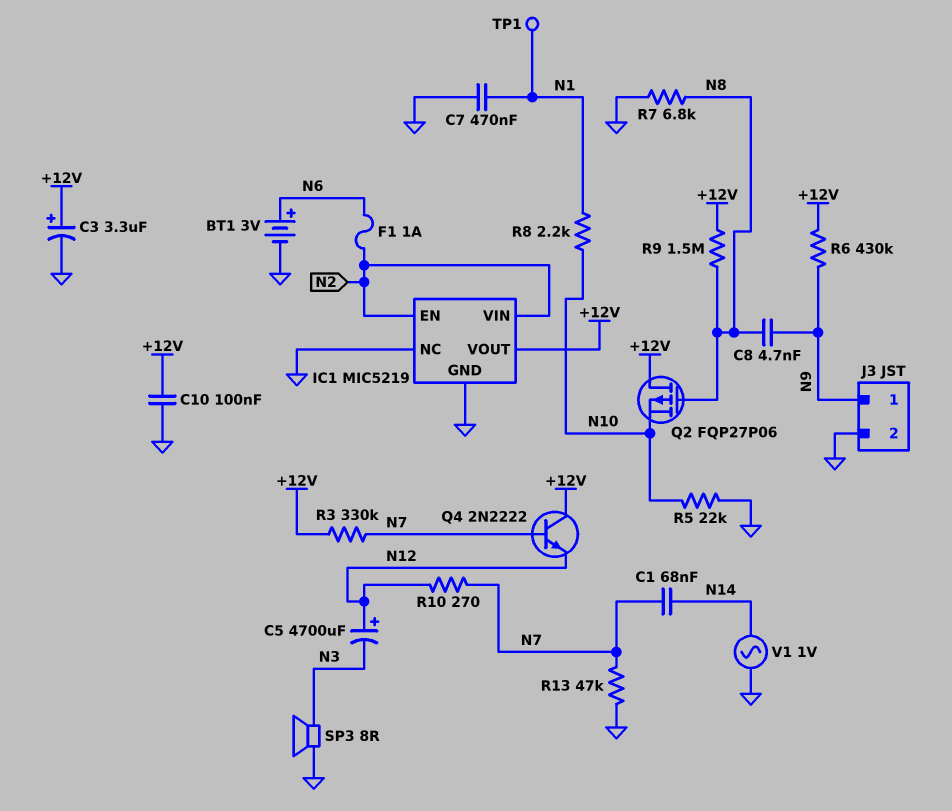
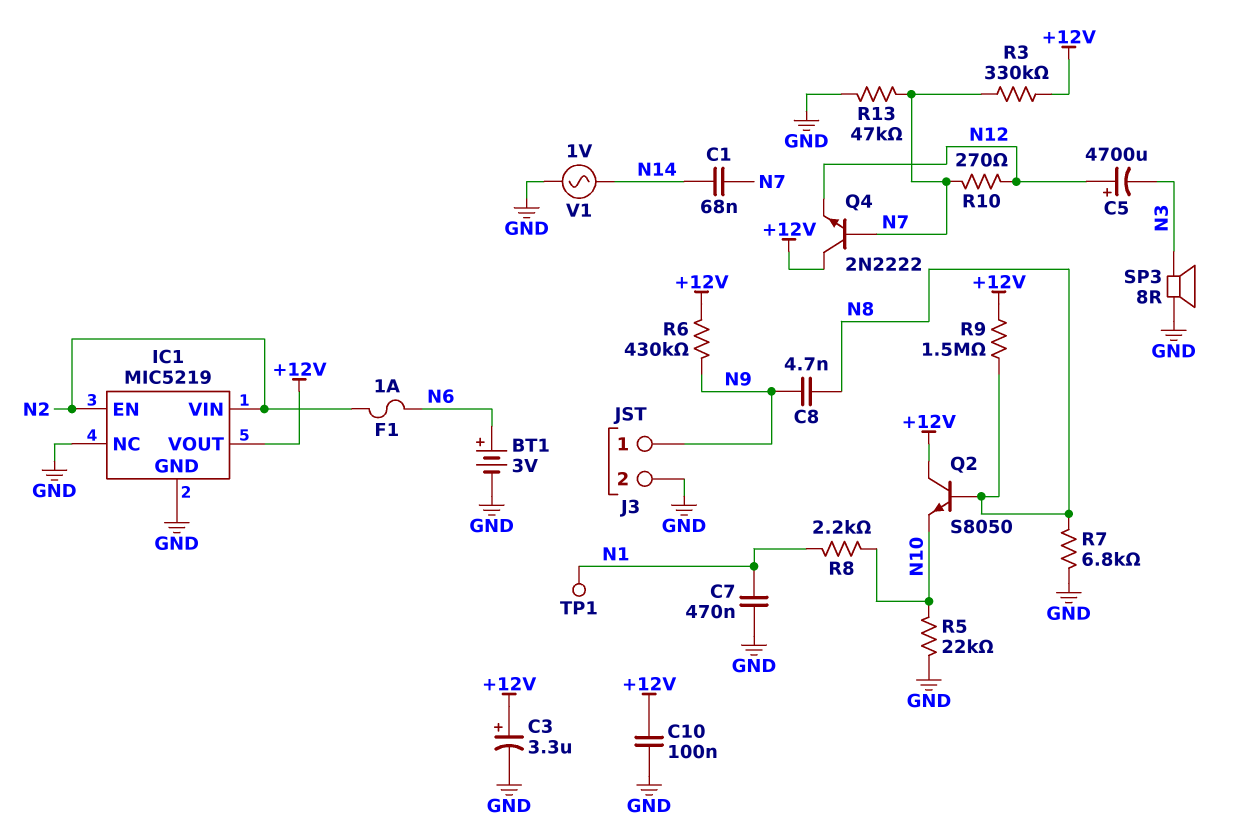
Q2: PMOS FQP27P06 (G N8, D +12V, S N10) -> NPN S8050 (B N8, C +12V, E N10)

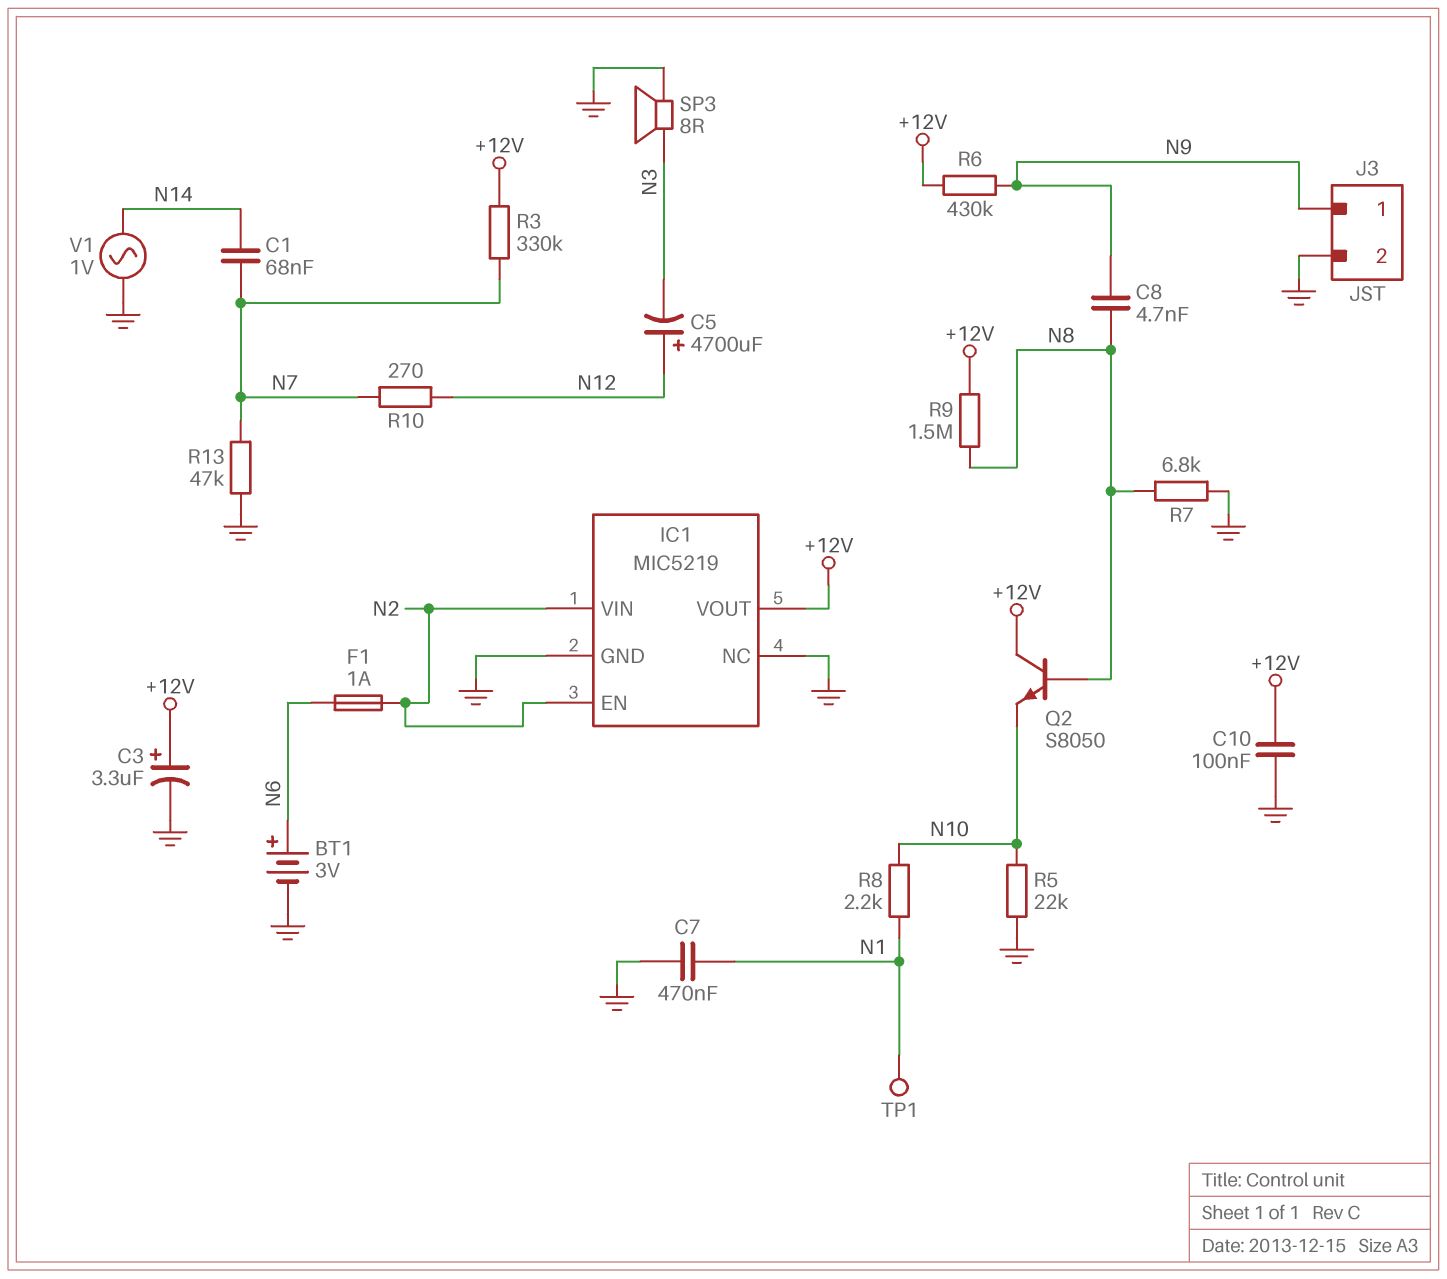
Q4: NPN 2N2222 (B N7, C +12V, E N12) -> none

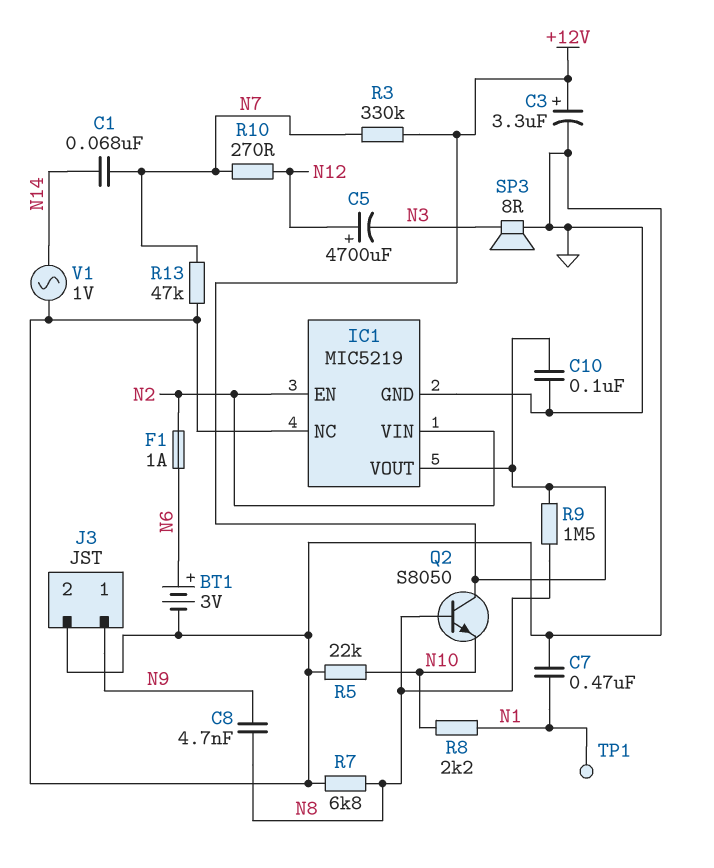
R6: 430k (+12V, N9) -> none

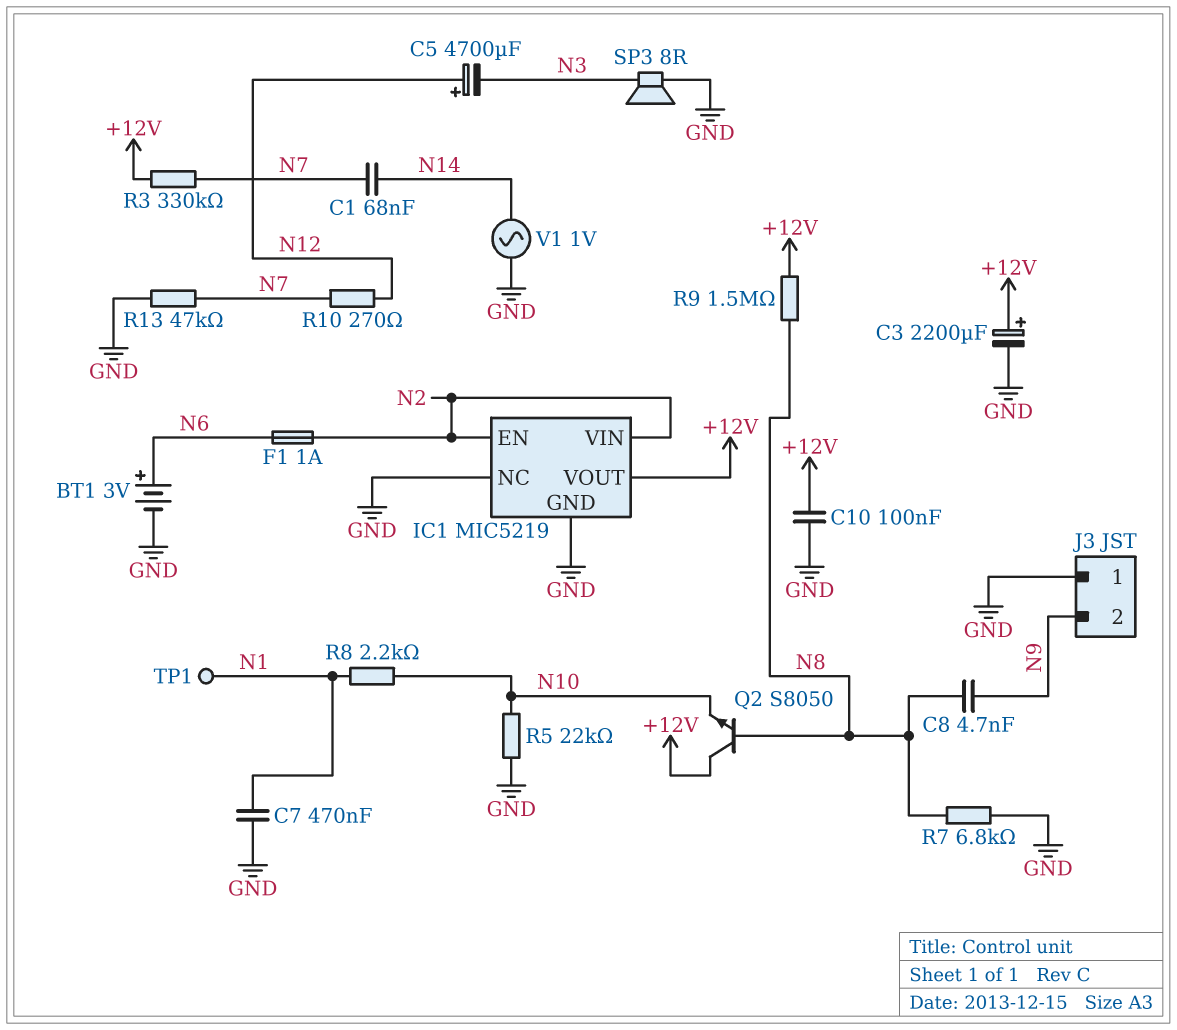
C3: 3.3uF (plus +12V, minus GND) -> 2200uF (plus +12V, minus GND)
J3 pin 1: N9 -> GND
J3 pin 2: GND -> N9

